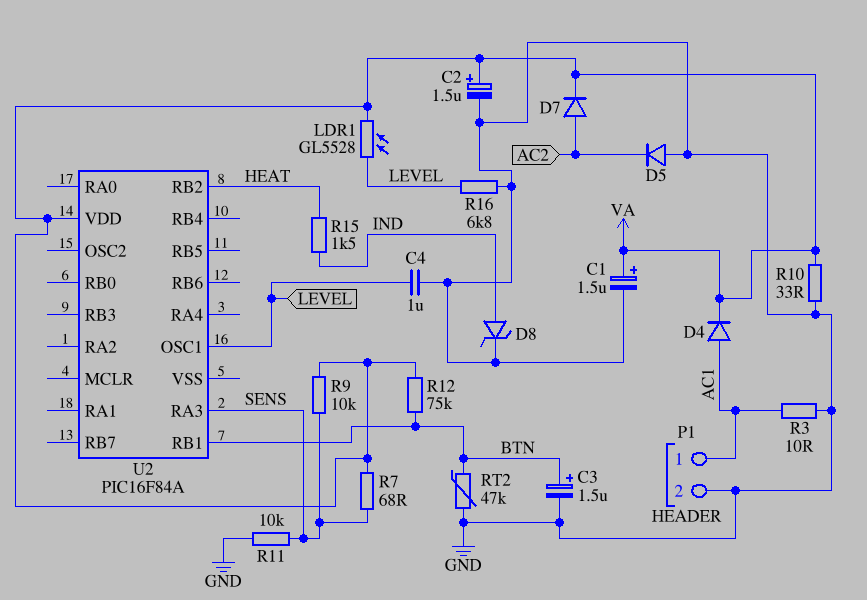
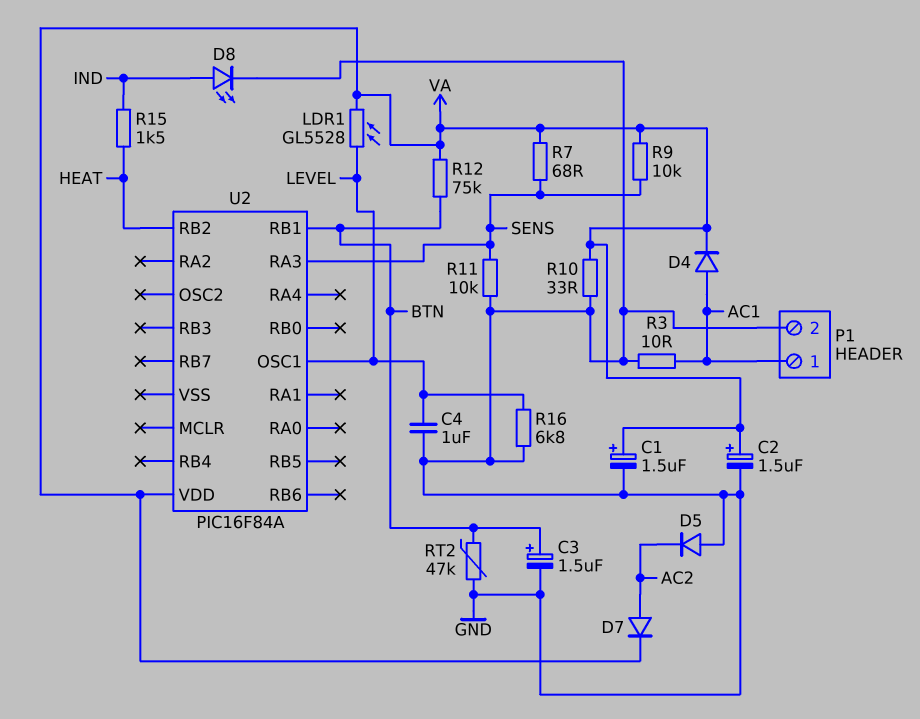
D8: zener (A IND, K GND) -> LED (A IND, K GND)

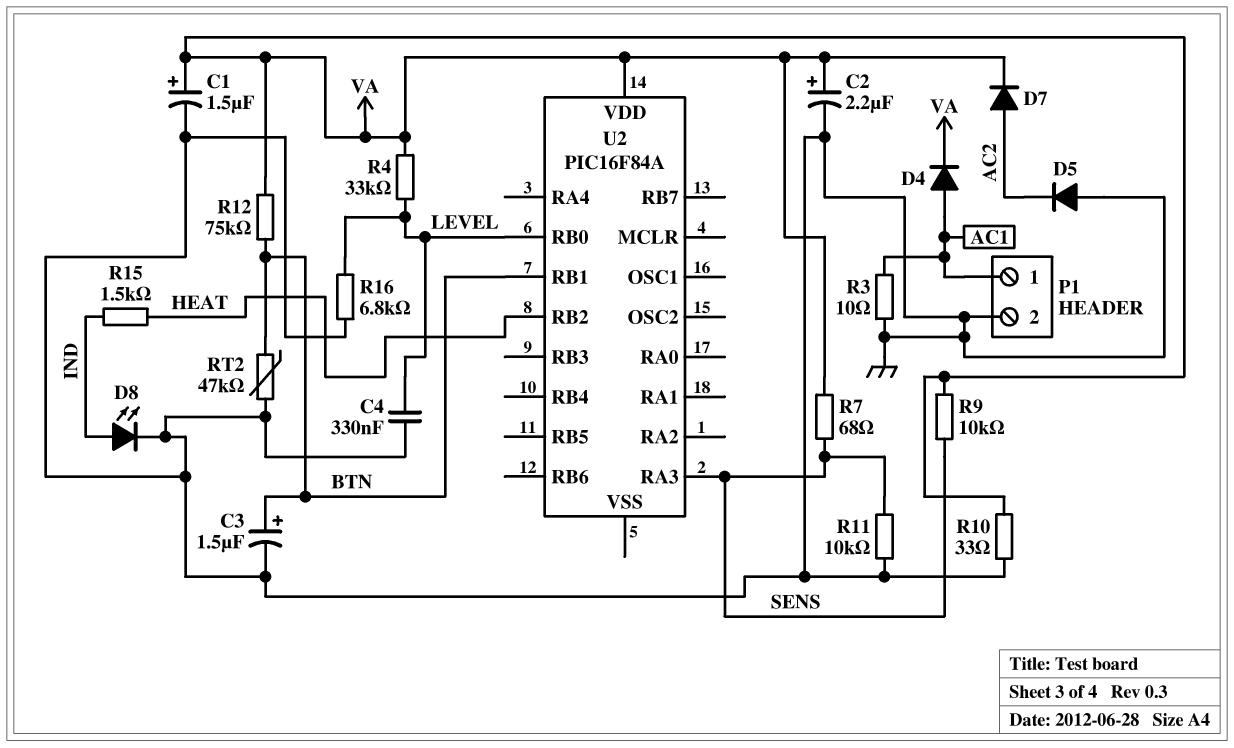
C2: 1.5uF (plus VA, minus GND) -> 2.2uF (plus VA, minus GND)
C4: 1uF (GND, LEVEL) -> 330nF (GND, LEVEL)
LDR1: GL5528 (LEVEL, VA) -> none
R4: none -> 33k (LEVEL, VA)
U2 pin OSC1: LEVEL -> none
U2 pin RB0: none -> LEVEL

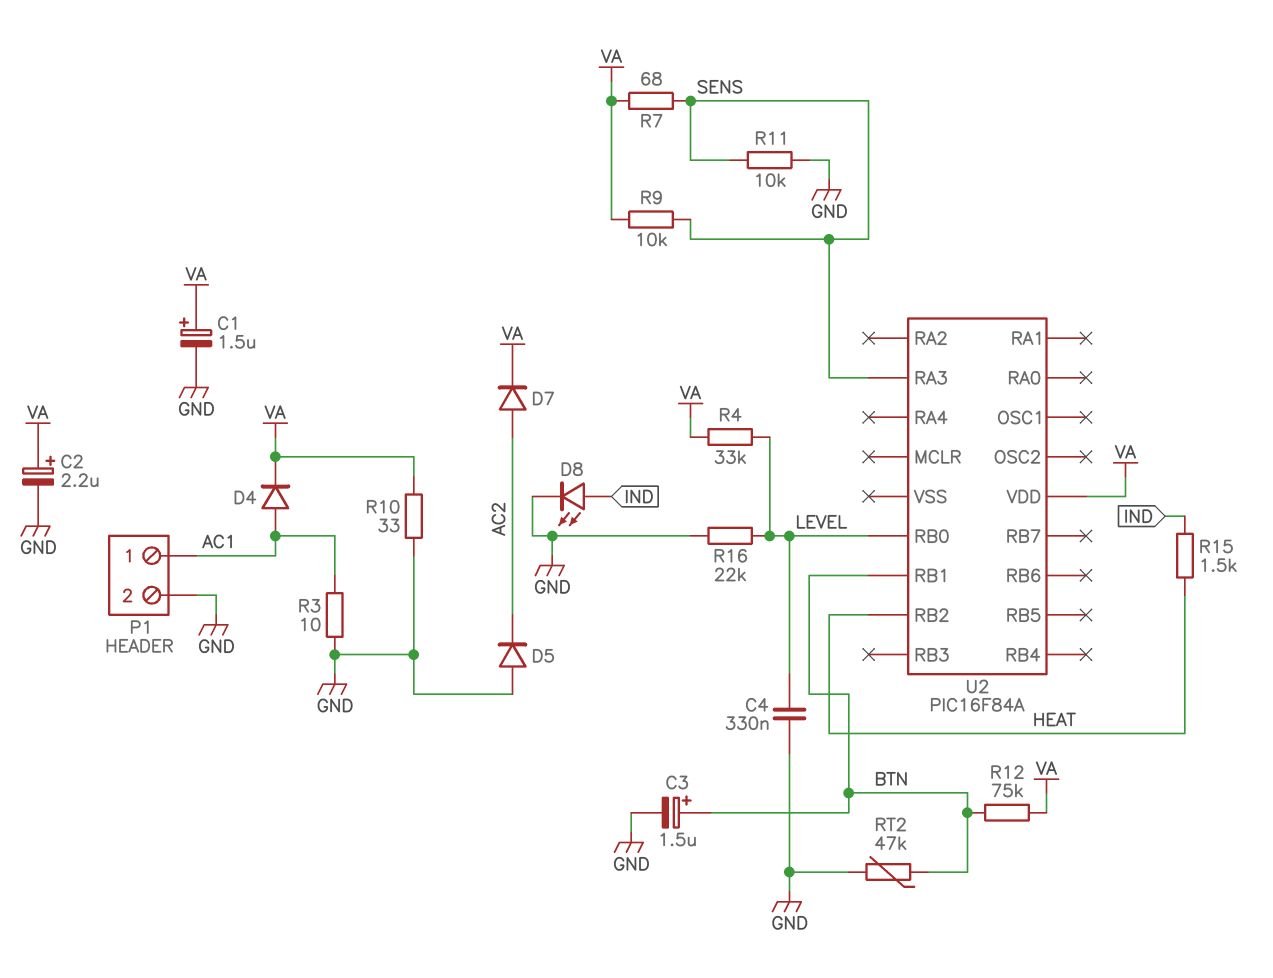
R16: 6.8k (GND, LEVEL) -> 22k (GND, LEVEL)

